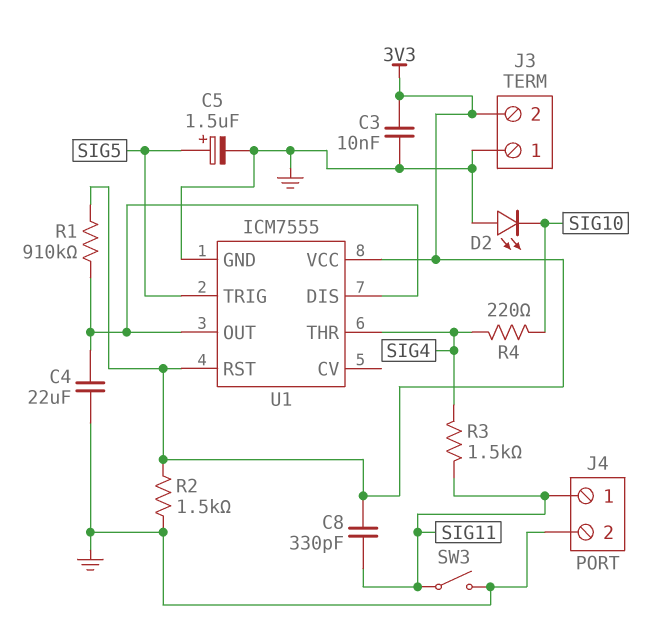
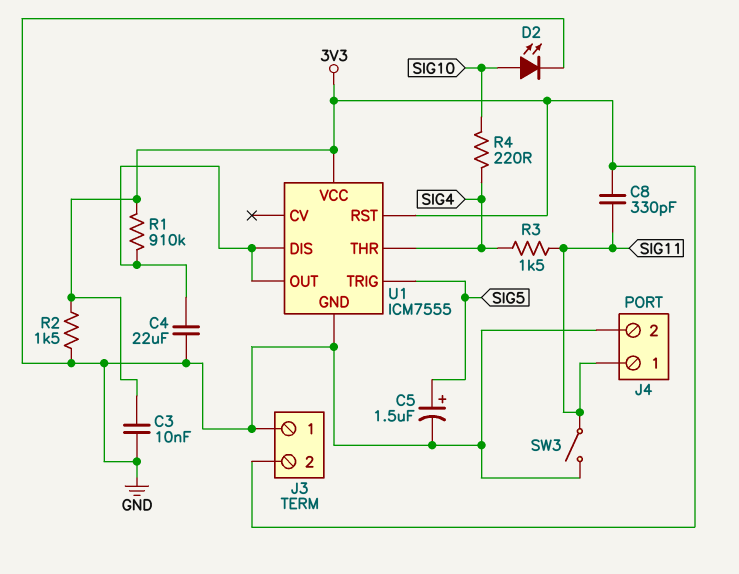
D2: LED (A GND, K SIG10) -> LED (A SIG10, K GND)

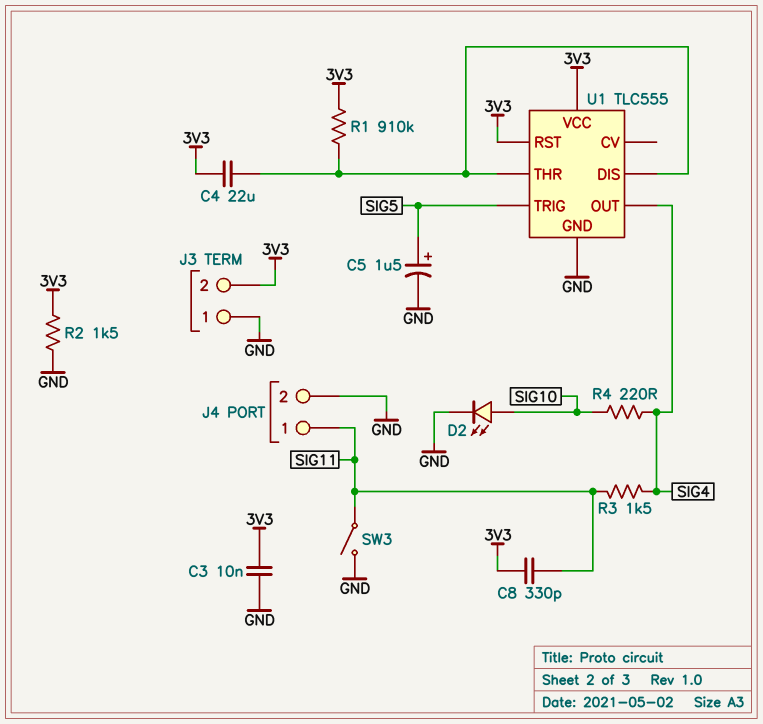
C4: 22uF (GND, U1/DIS) -> 22uF (3V3, U1/DIS)
U1: ICM7555 -> TLC555
U1 pin OUT: U1/DIS -> SIG4
U1 pin THR: SIG4 -> U1/DIS

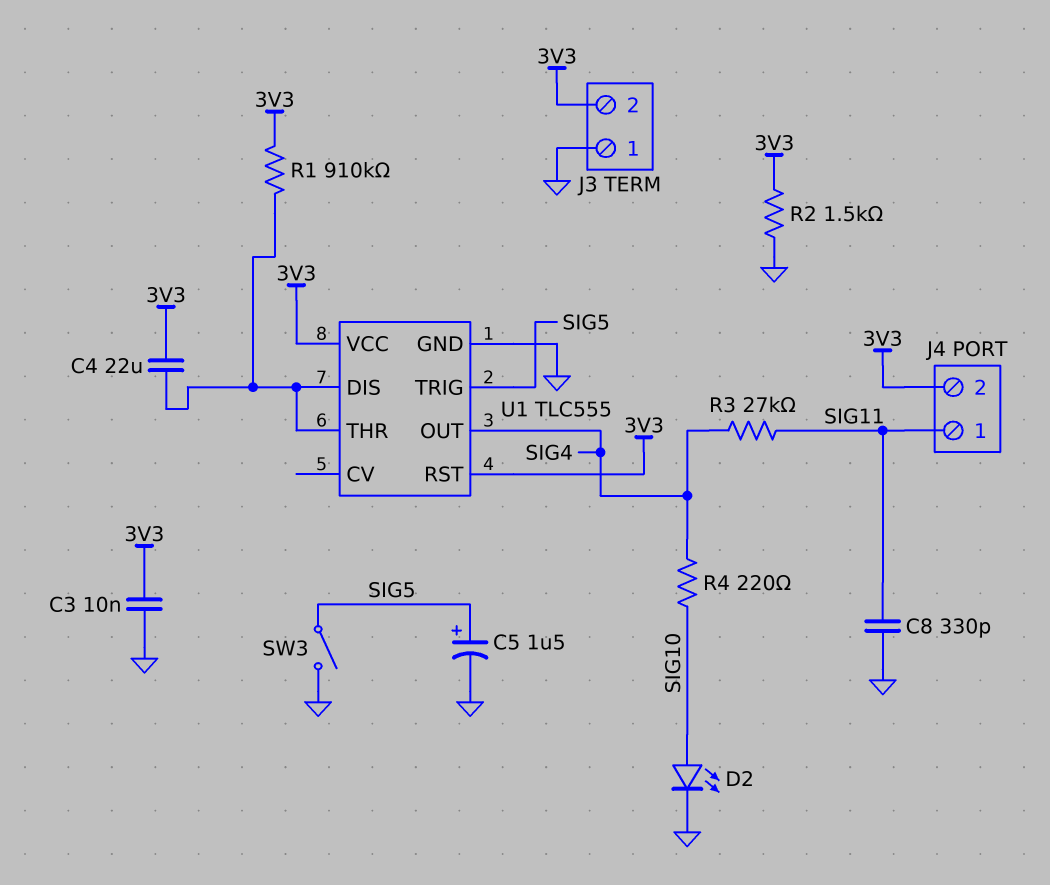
C8: 330pF (3V3, SIG11) -> 330pF (GND, SIG11)
J4 pin 2: GND -> 3V3
R3: 1.5k (SIG4, SIG11) -> 27k (SIG4, SIG11)
SW3: switch (GND, SIG11) -> switch (GND, SIG5)

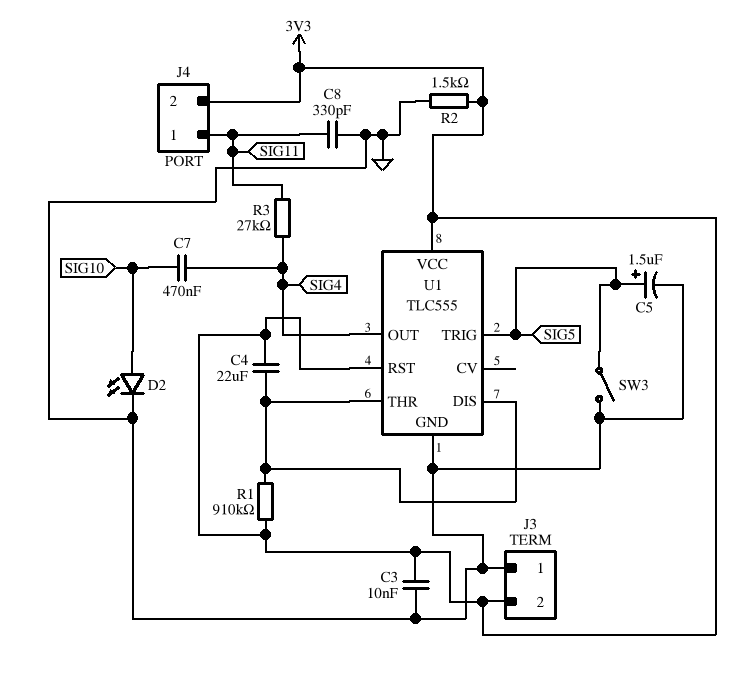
C7: none -> 470nF (SIG4, SIG10)
R4: 220 (SIG4, SIG10) -> none

